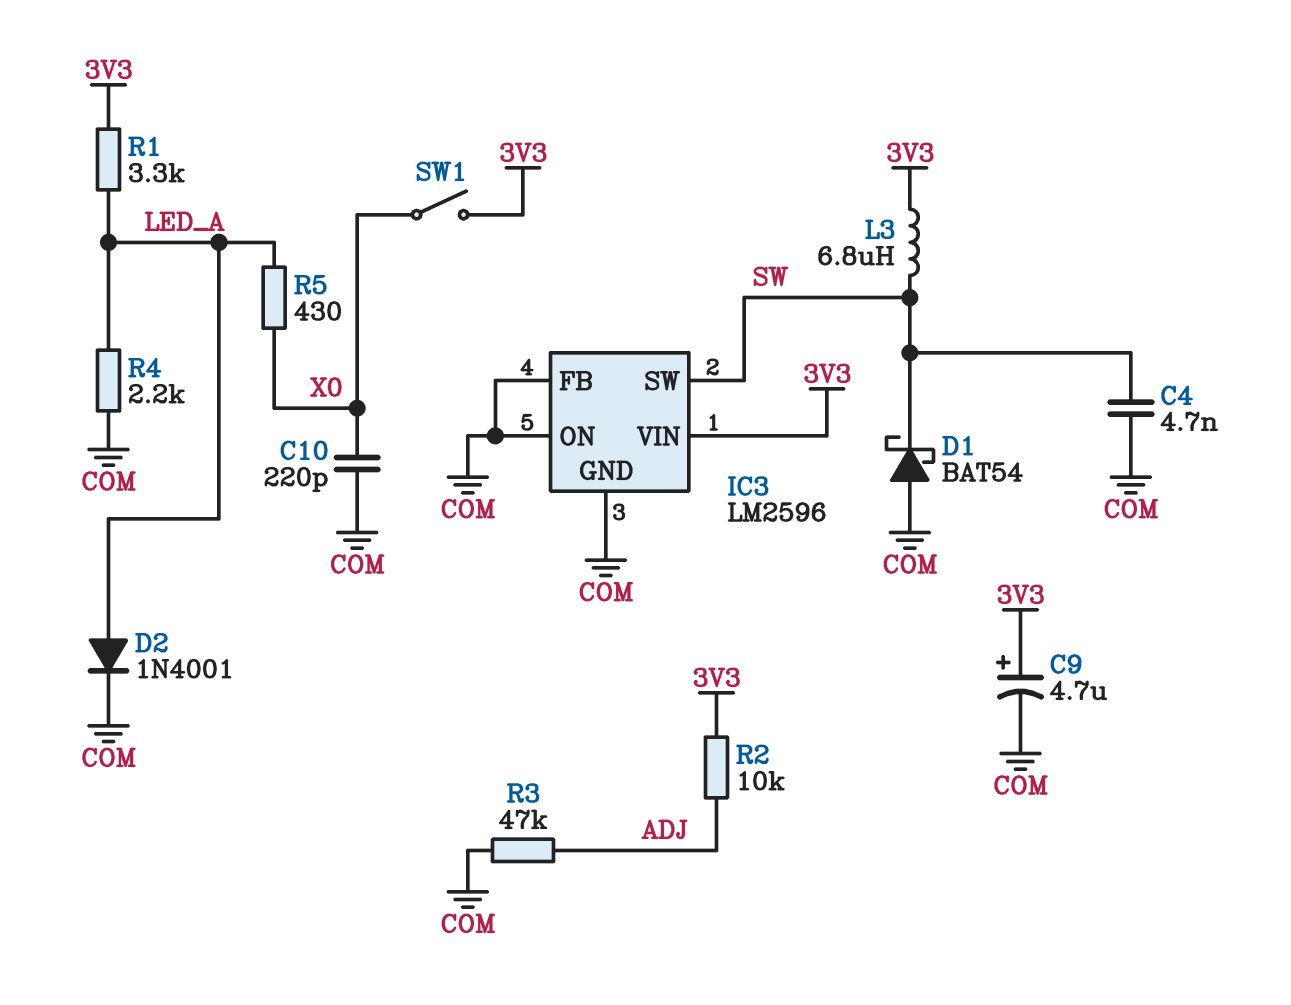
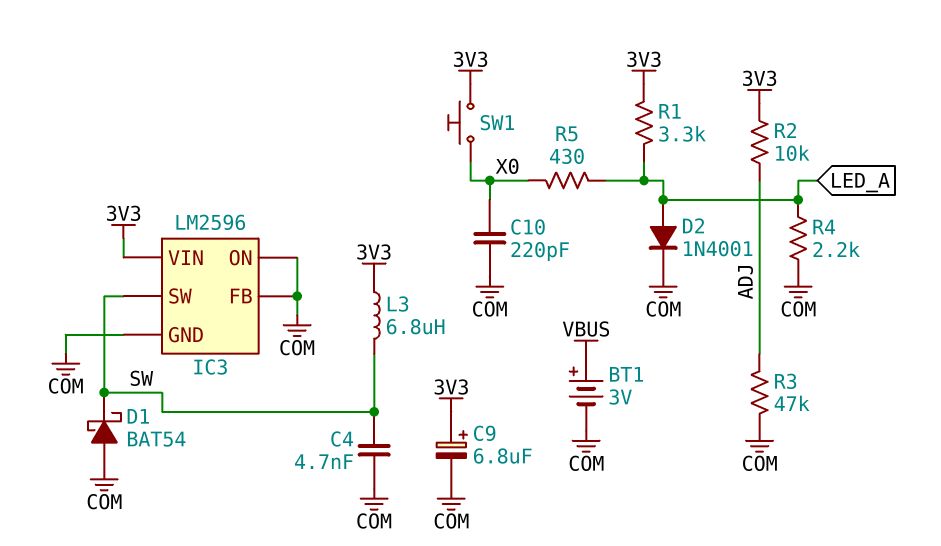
BT1: none -> 3V (plus VBUS, minus COM)
C9: 4.7uF (plus 3V3, minus COM) -> 6.8uF (plus 3V3, minus COM)
SW1: switch (3V3, X0) -> button (3V3, X0)

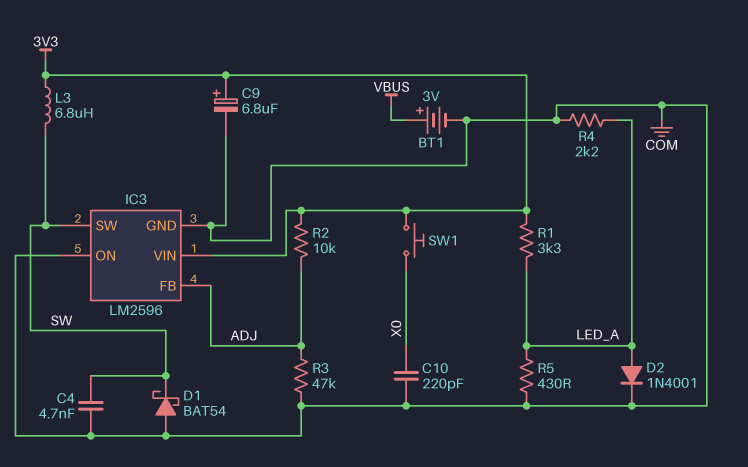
IC3 pin FB: COM -> ADJ
R5: 430 (LED_A, X0) -> 430 (COM, LED_A)

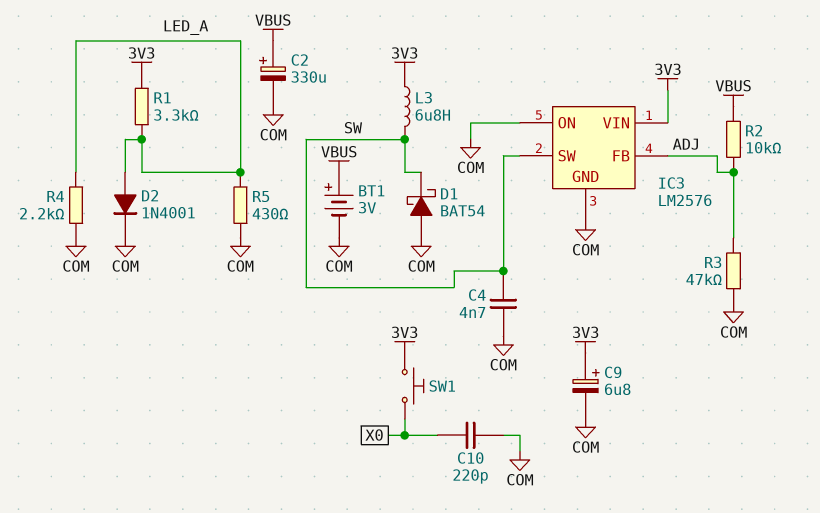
C2: none -> 330uF (plus VBUS, minus COM)
IC3: LM2596 -> LM2576
R2: 10k (3V3, ADJ) -> 10k (ADJ, VBUS)

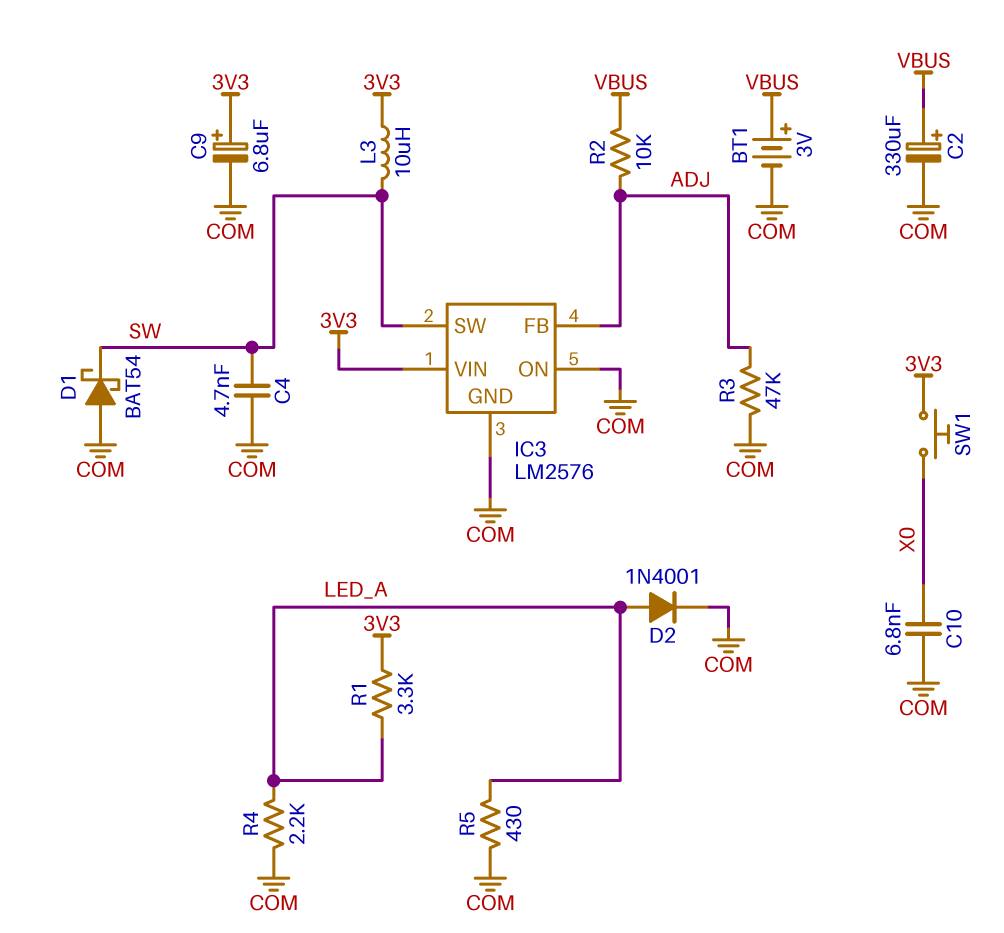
C10: 220pF (COM, X0) -> 6.8nF (COM, X0)
L3: 6.8uH (3V3, SW) -> 10uH (3V3, SW)

